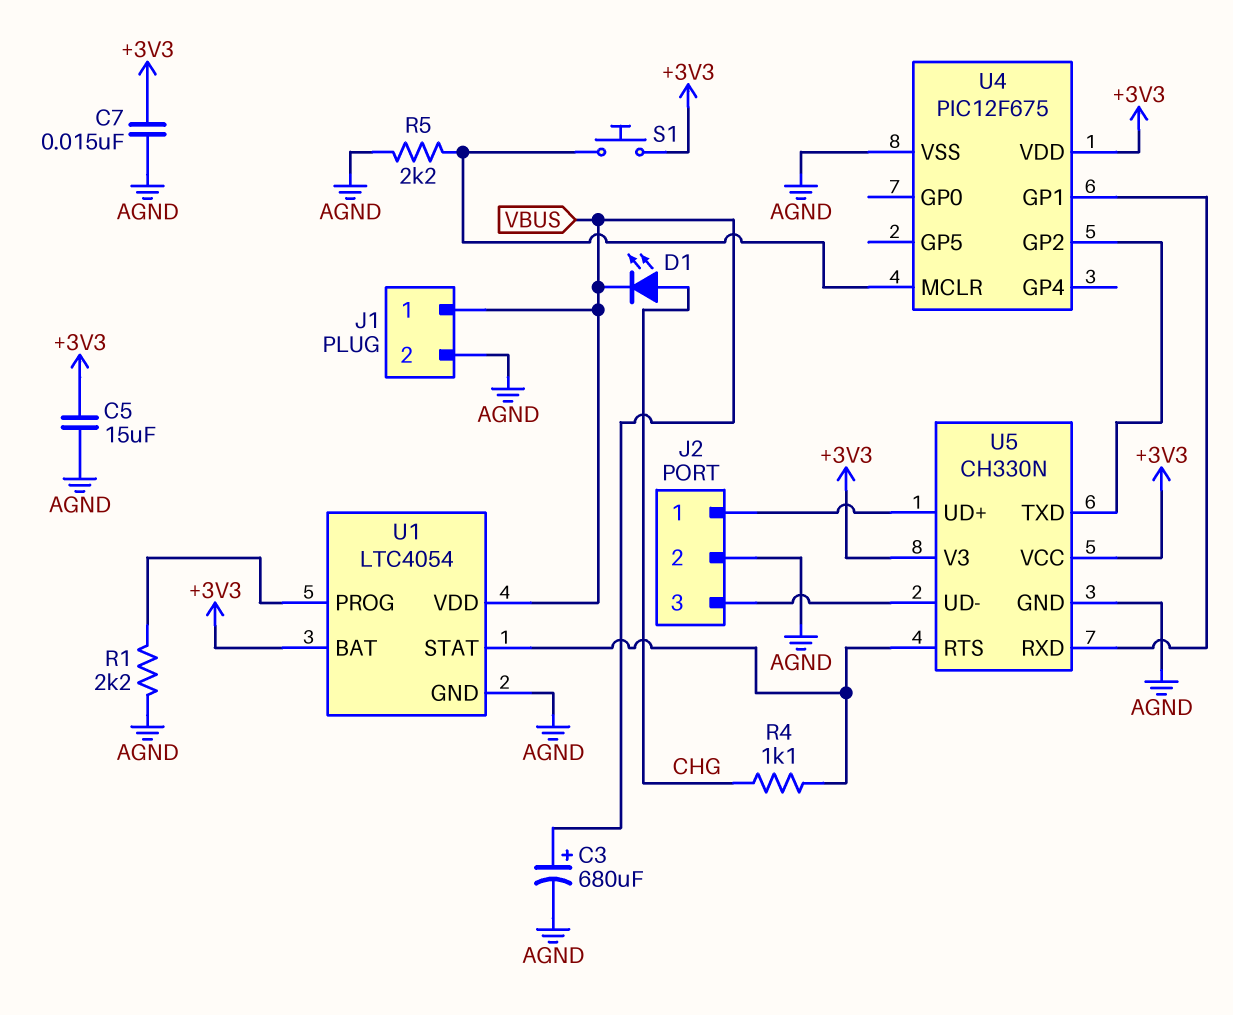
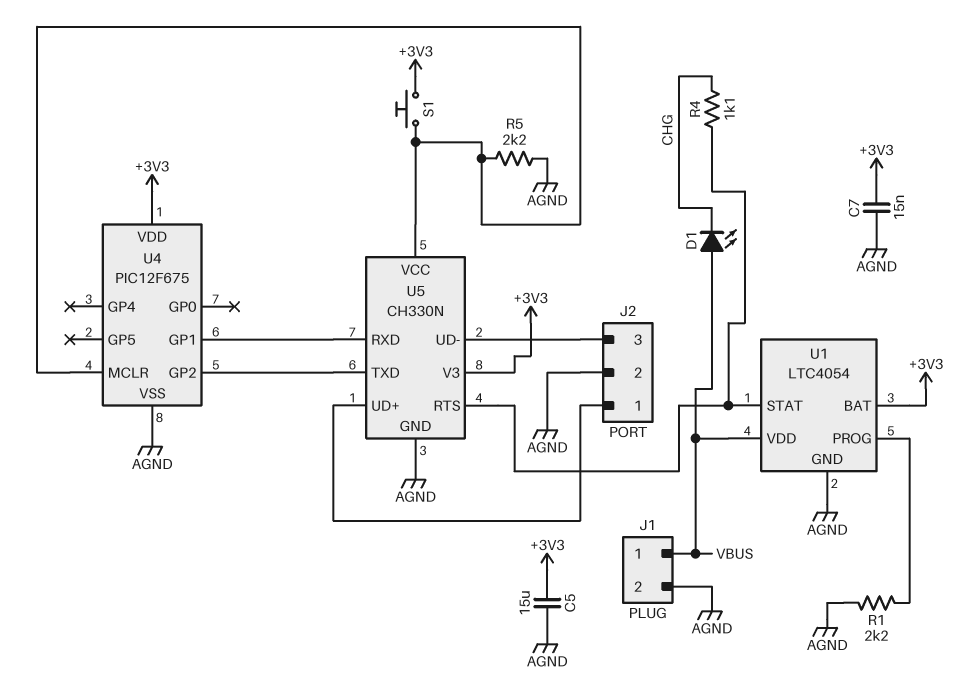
C3: 680uF (plus VBUS, minus AGND) -> none
D1: LED (A CHG, K VBUS) -> LED (A VBUS, K CHG)
U5 pin VCC: +3V3 -> U4/MCLR

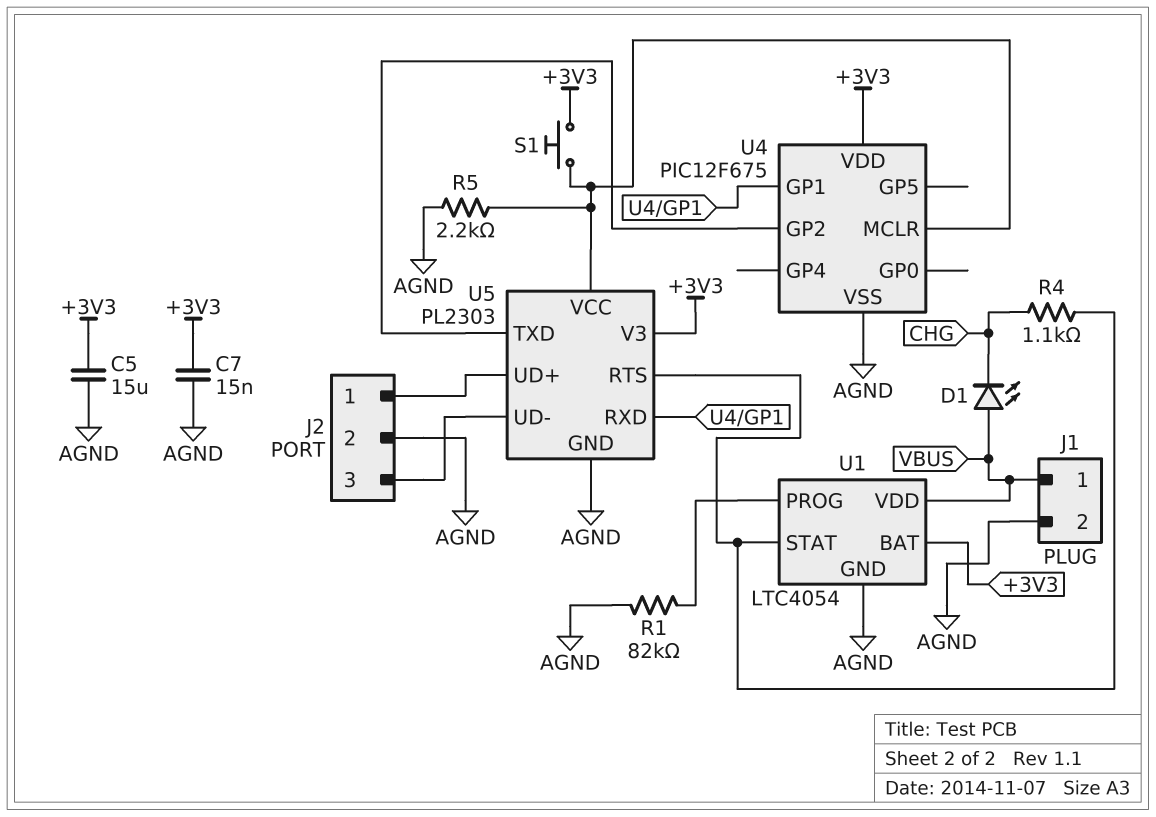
R1: 2.2k (AGND, U1/PROG) -> 82k (AGND, U1/PROG)
U5: CH330N -> PL2303

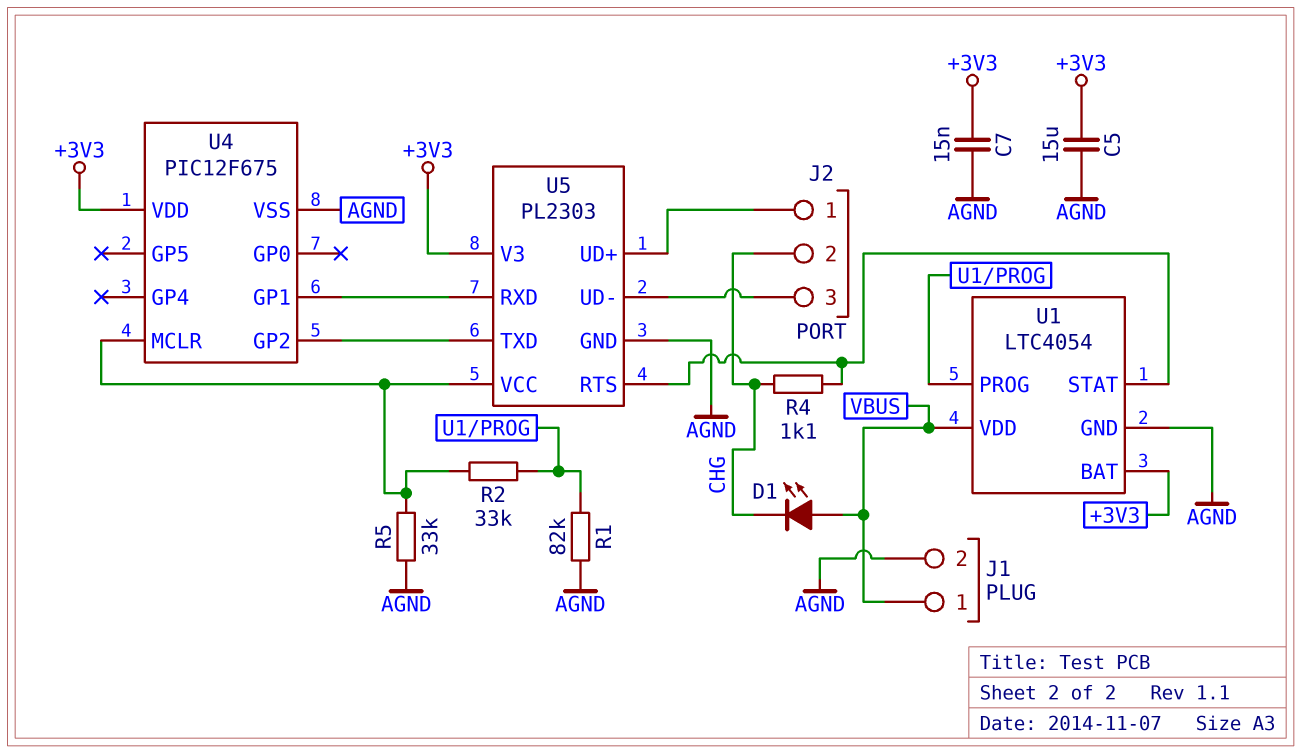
J2 pin 2: AGND -> CHG
R2: none -> 33k (U1/PROG, U4/MCLR)
R5: 2.2k (AGND, U4/MCLR) -> 33k (AGND, U4/MCLR)
S1: button (+3V3, U4/MCLR) -> none

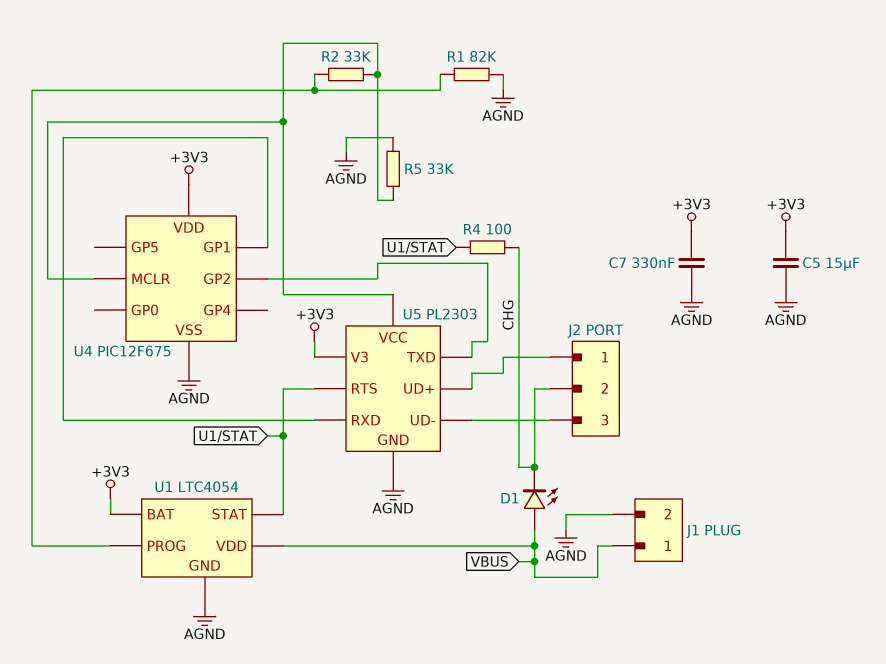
C7: 15nF (+3V3, AGND) -> 330nF (+3V3, AGND)
R4: 1.1k (CHG, U1/STAT) -> 100 (CHG, U1/STAT)

